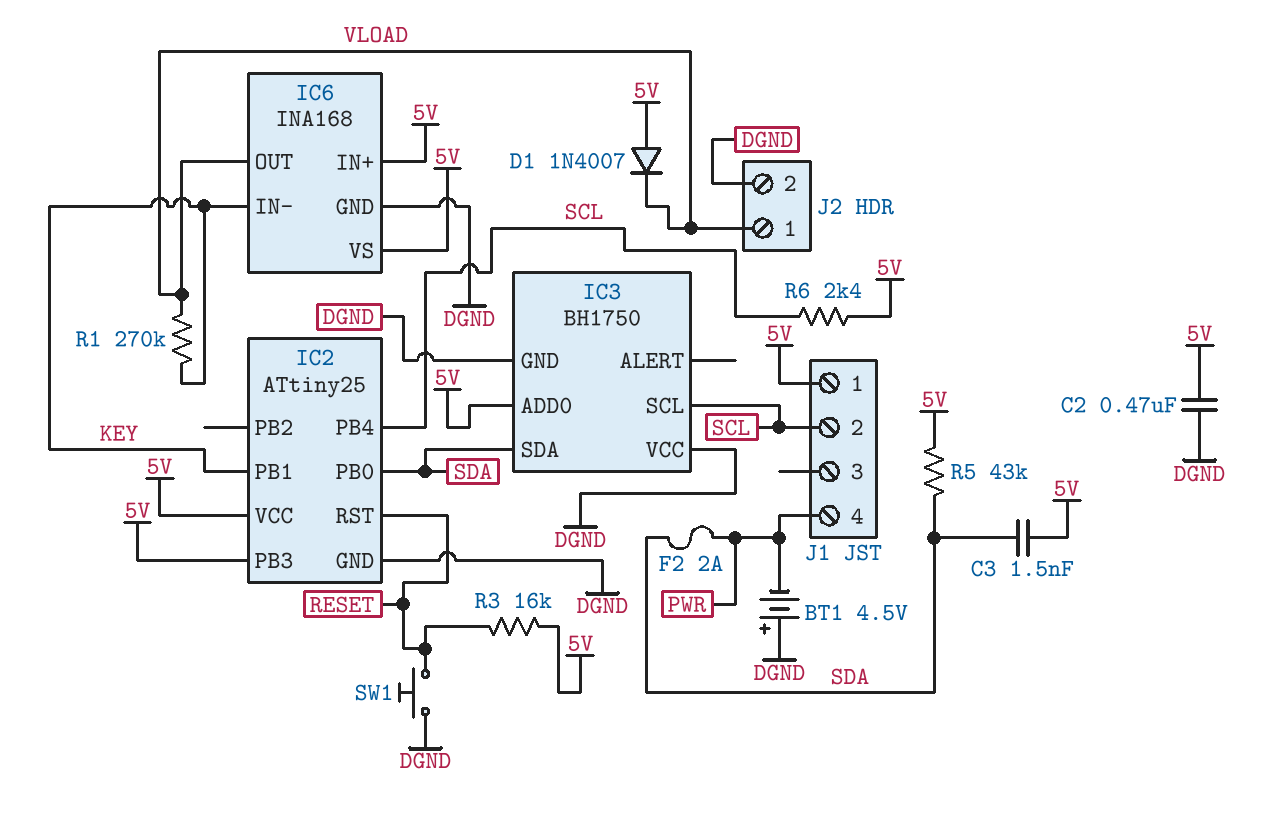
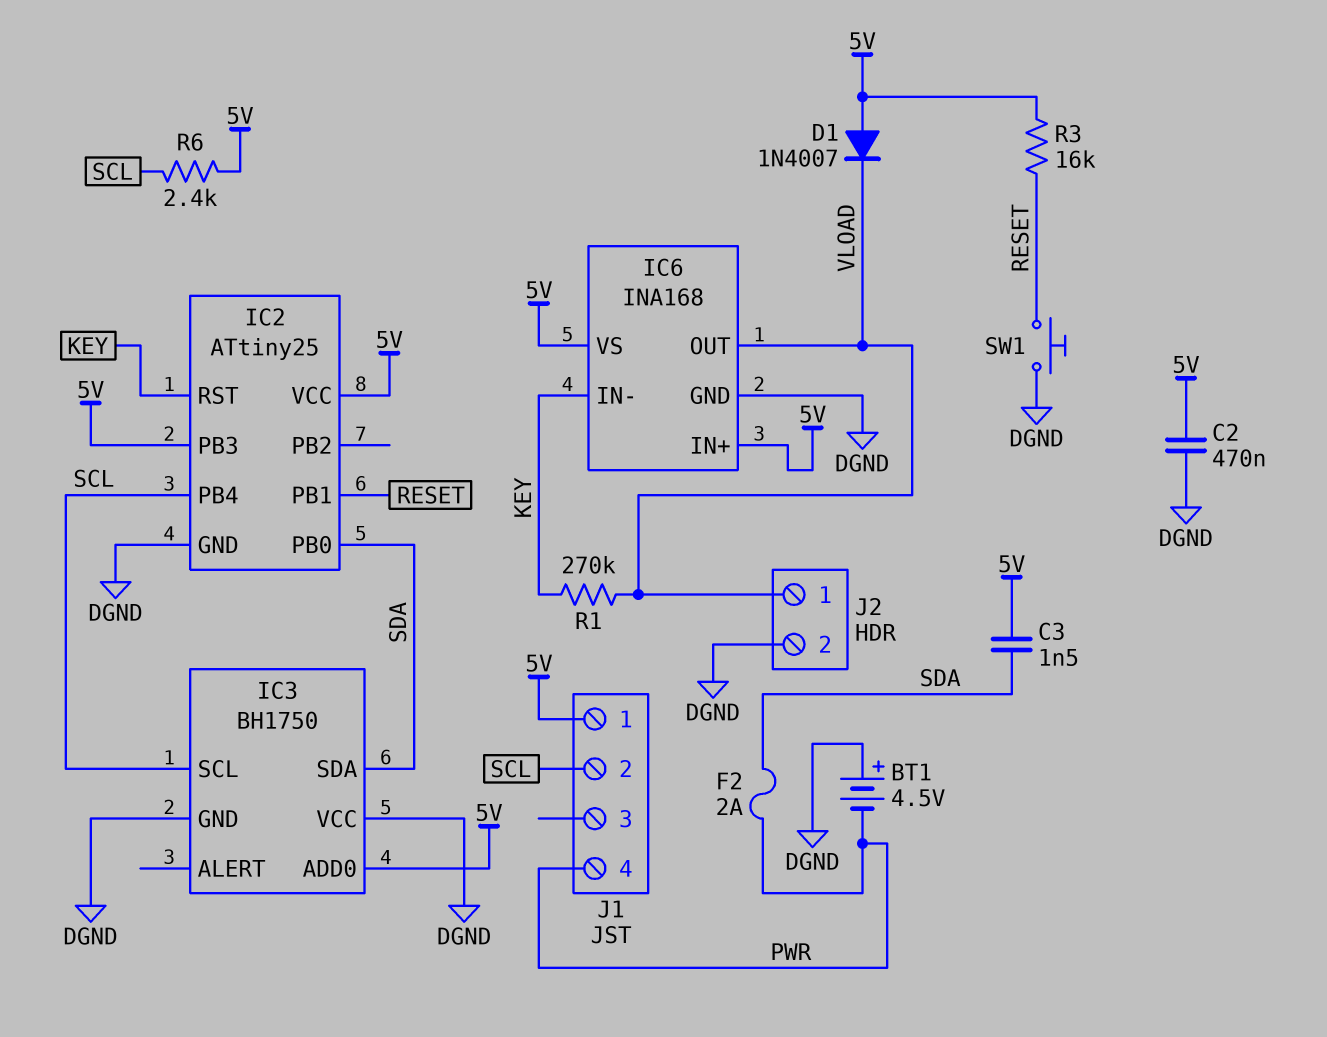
IC2 pin PB1: KEY -> RESET
IC2 pin RST: RESET -> KEY
R5: 43k (5V, SDA) -> none

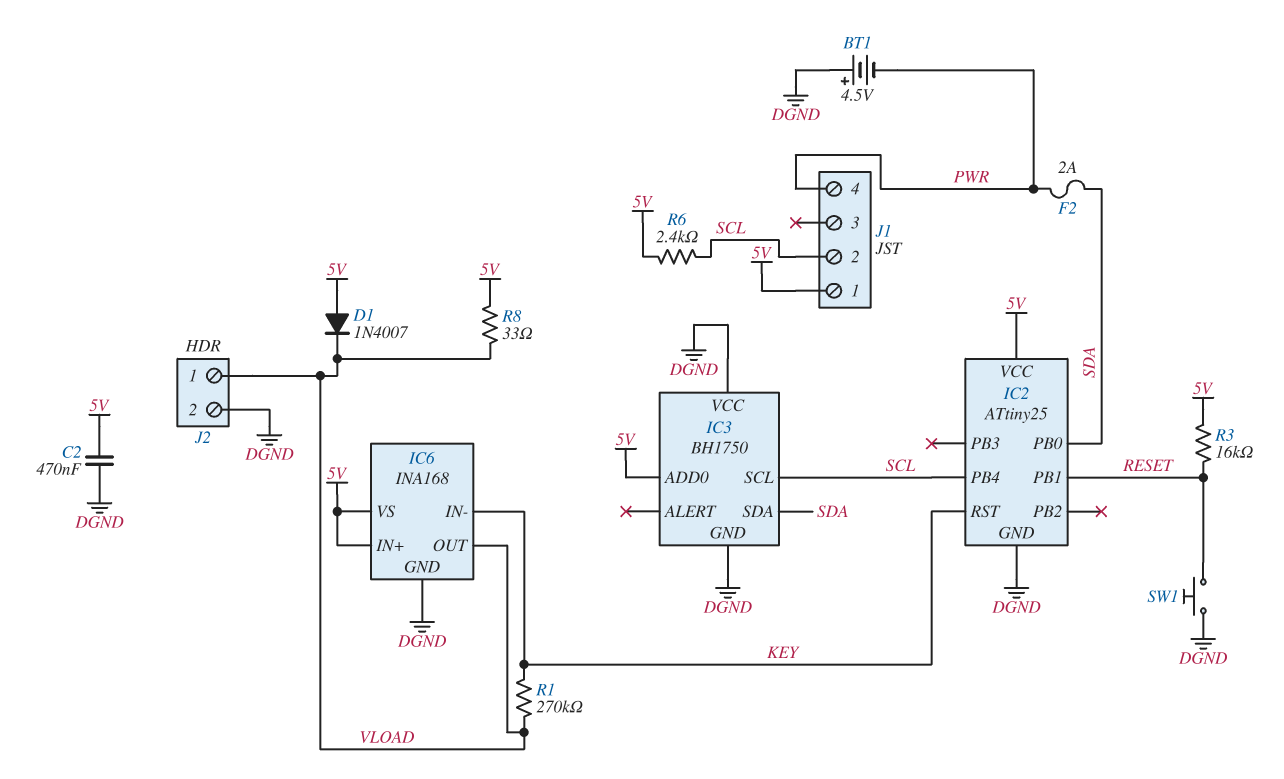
C3: 1.5nF (5V, SDA) -> none
IC2 pin PB3: 5V -> none
R8: none -> 33 (5V, VLOAD)

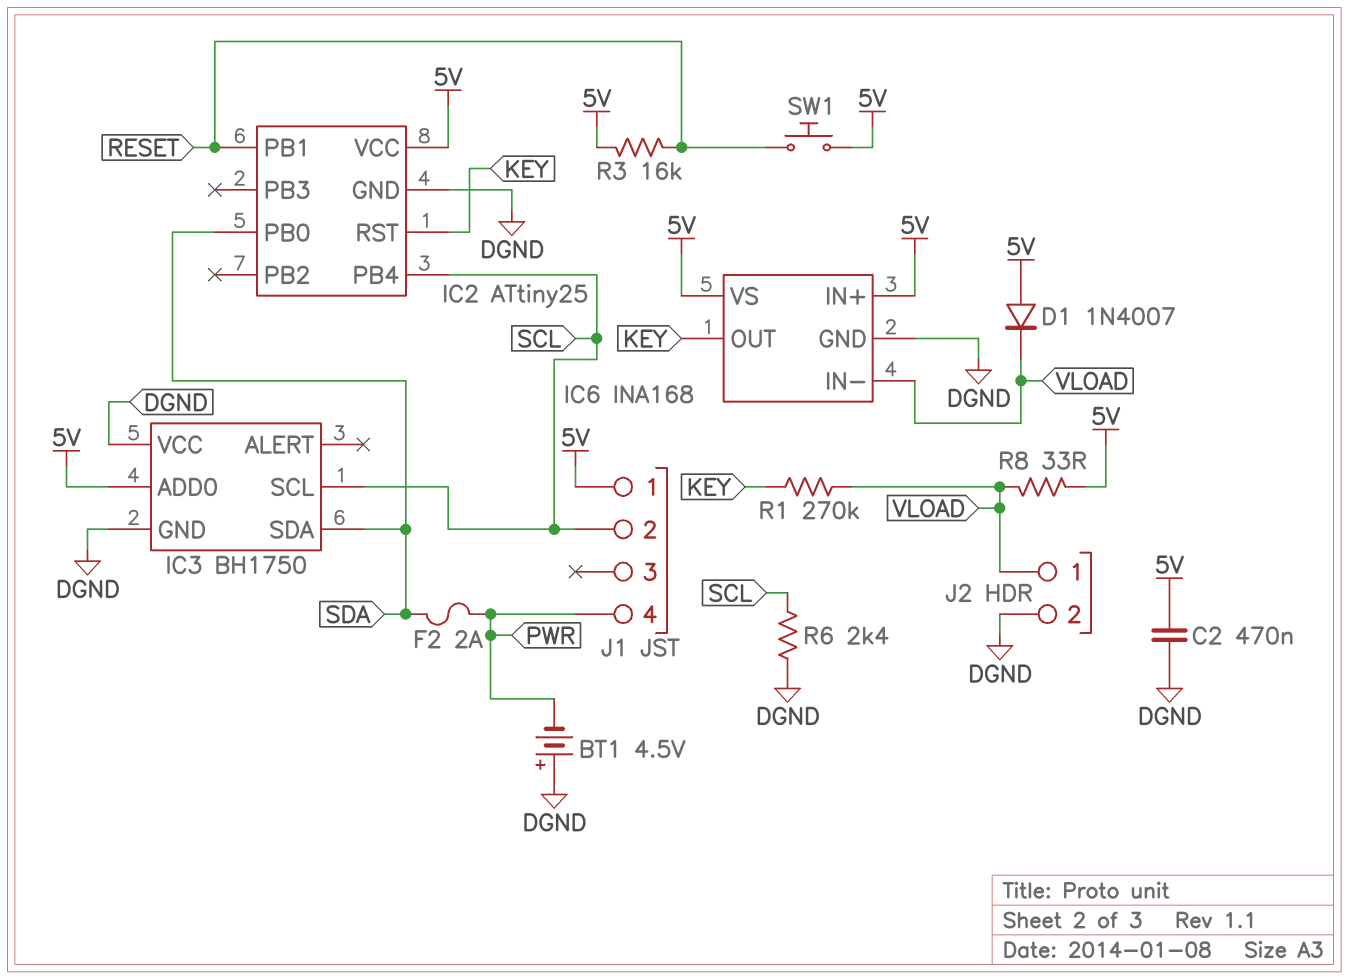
IC6 pin IN-: KEY -> VLOAD
IC6 pin OUT: VLOAD -> KEY
R6: 2.4k (5V, SCL) -> 2.4k (DGND, SCL)
SW1: button (DGND, RESET) -> button (5V, RESET)

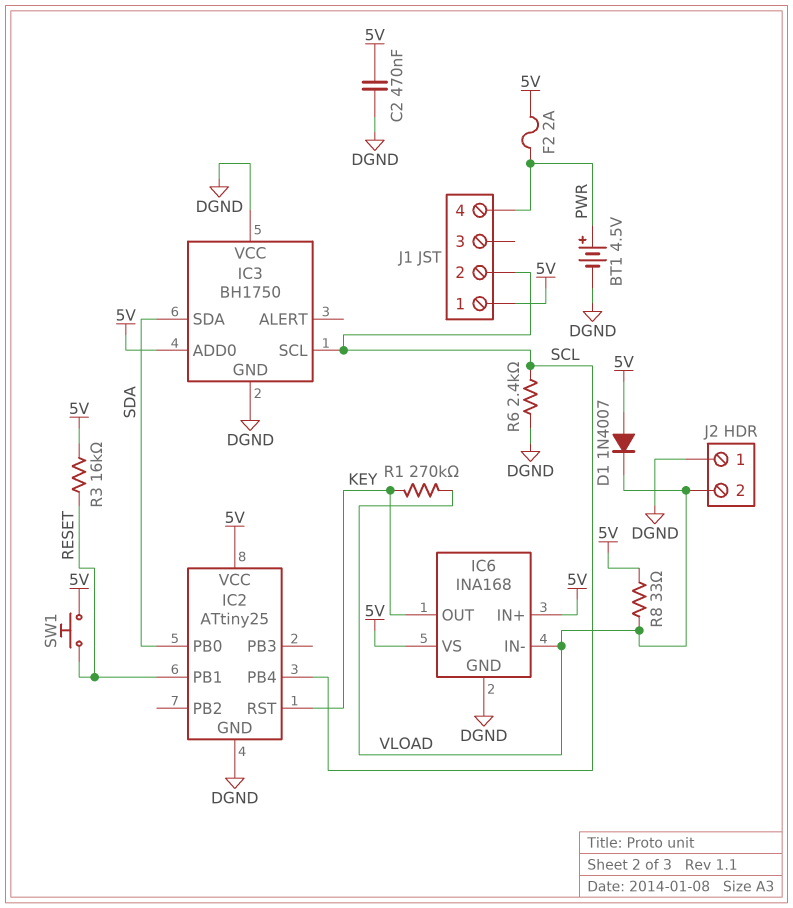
BT1: 4.5V (plus DGND, minus PWR) -> 4.5V (plus PWR, minus DGND)
F2: 2A (PWR, SDA) -> 2A (5V, PWR)
J2 pin 1: VLOAD -> DGND
J2 pin 2: DGND -> VLOAD

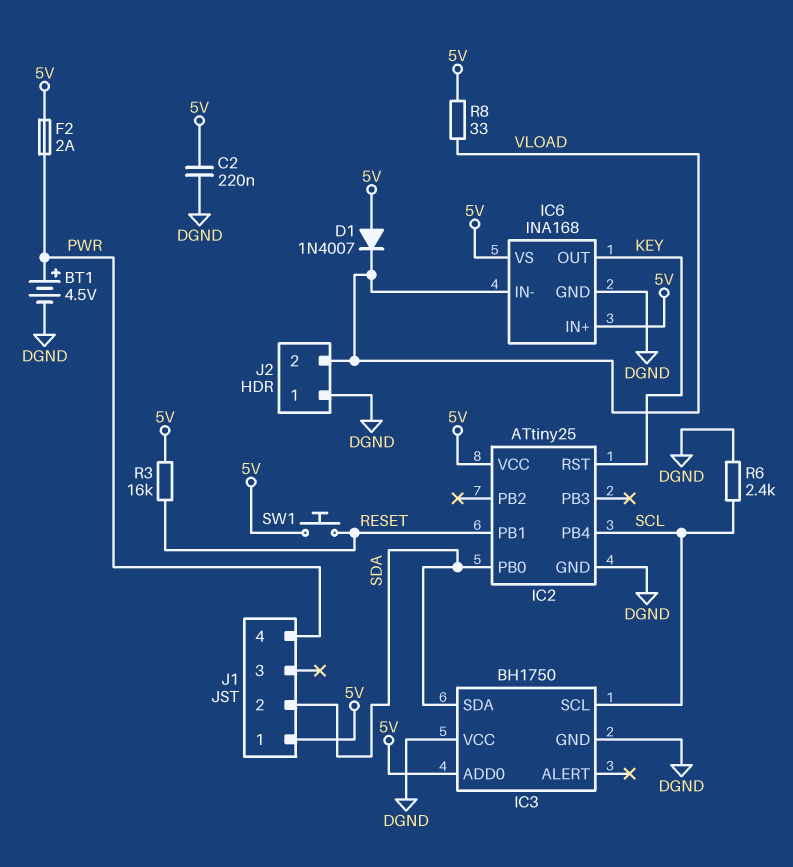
C2: 470nF (5V, DGND) -> 220nF (5V, DGND)
J1 pin 2: SCL -> SDA
R1: 270k (KEY, VLOAD) -> none

